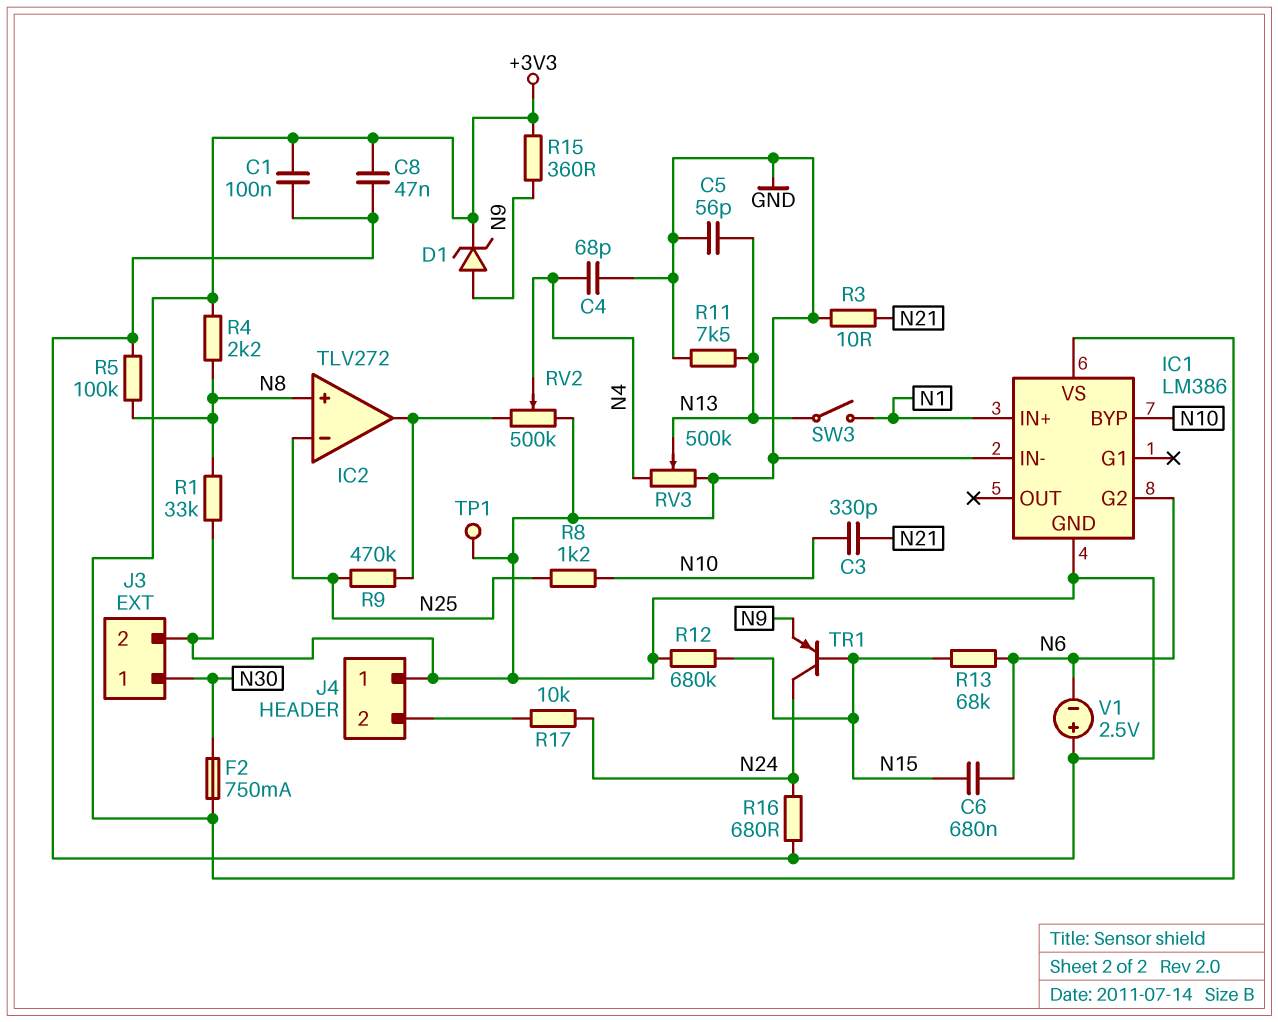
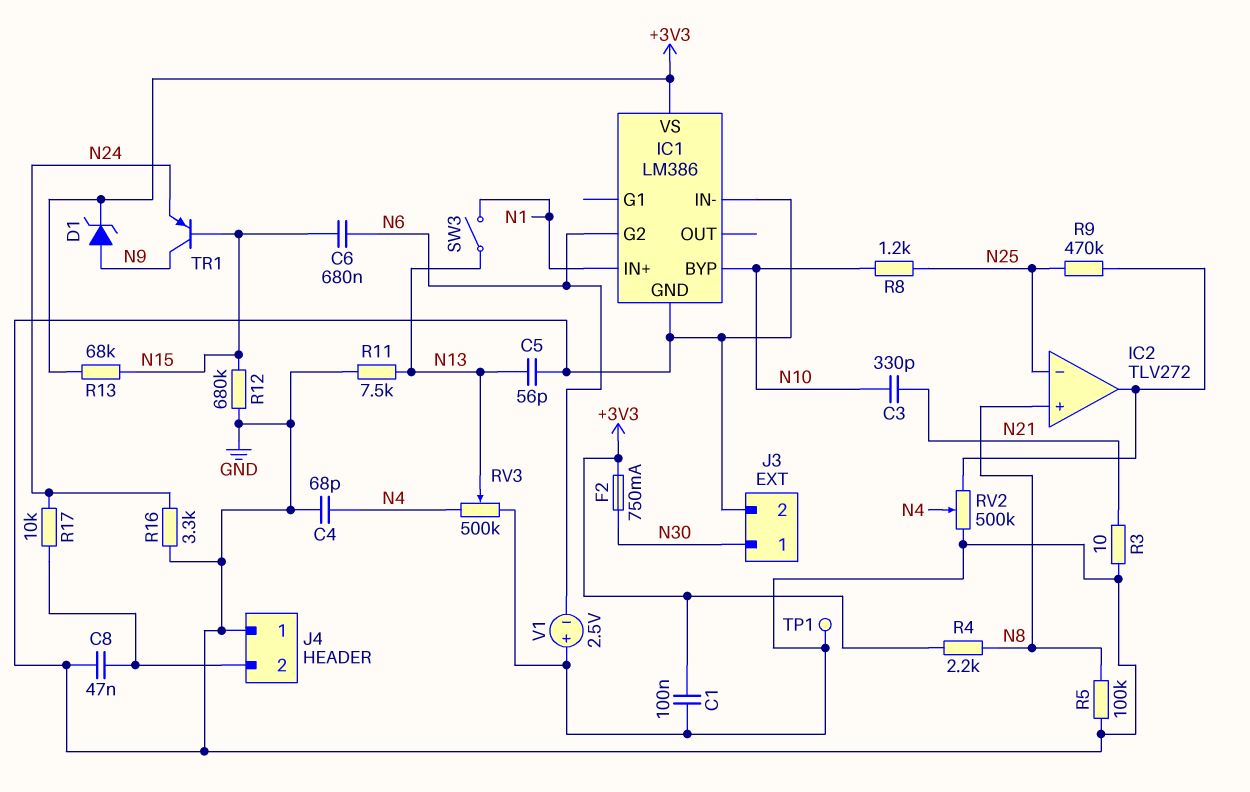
C8: 47nF (+3V3, GND) -> 47nF (GND, J4/2)
R1: 33k (GND, N8) -> none
R13: 68k (N6, N15) -> 68k (+3V3, N15)
R15: 360 (+3V3, N9) -> none
R16: 680 (GND, N24) -> 3.3k (GND, N24)
TR1: PNP (B N15, C N24, E N9) -> PNP (B N15, C N9, E N24)

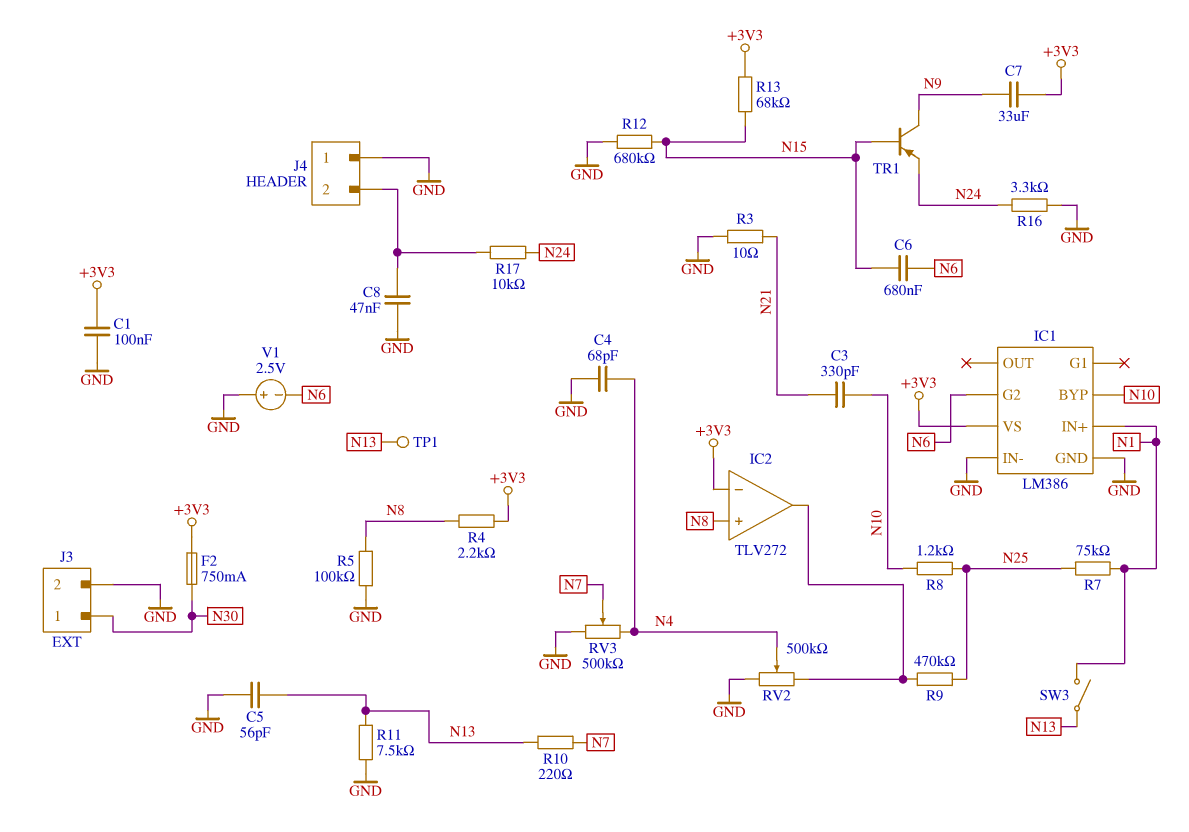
C7: none -> 33uF (+3V3, N9)
D1: zener (A N9, K +3V3) -> none
IC2 pin in-: N25 -> +3V3
R7: none -> 75k (N1, N25)
R10: none -> 220 (N7, N13)
RV3: 500k (GND, N4, wiper N13) -> 500k (GND, N4, wiper N7)
TP1: test point (GND) -> test point (N13)

